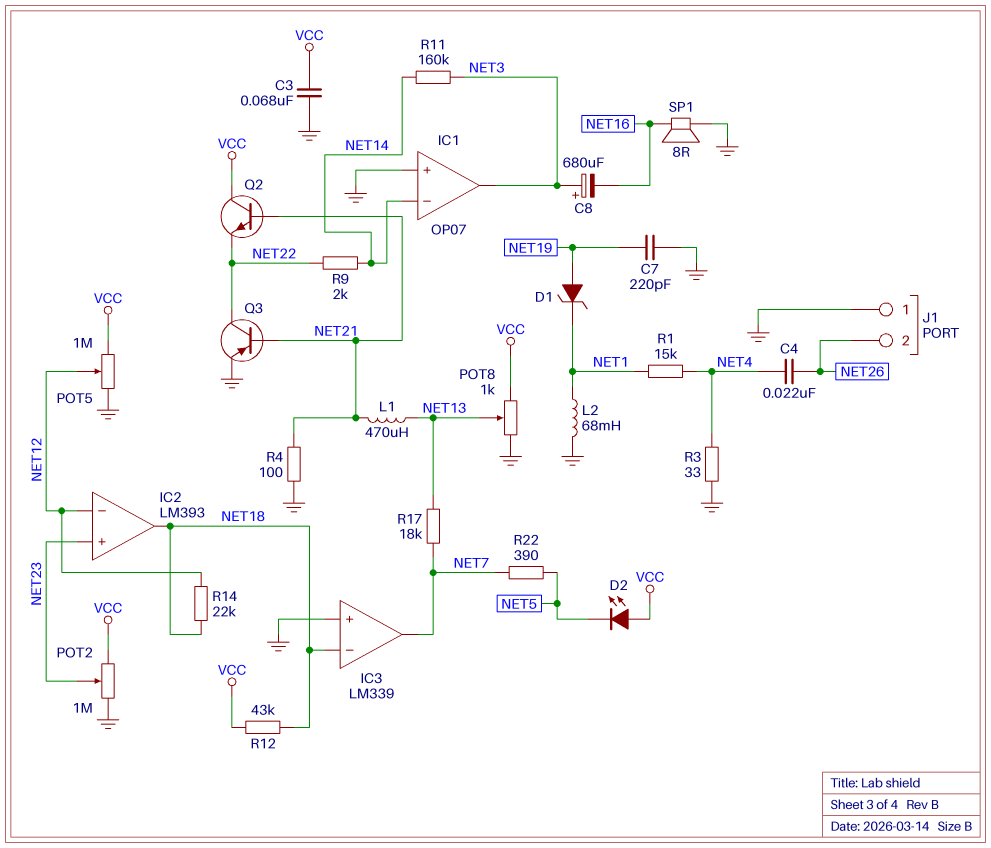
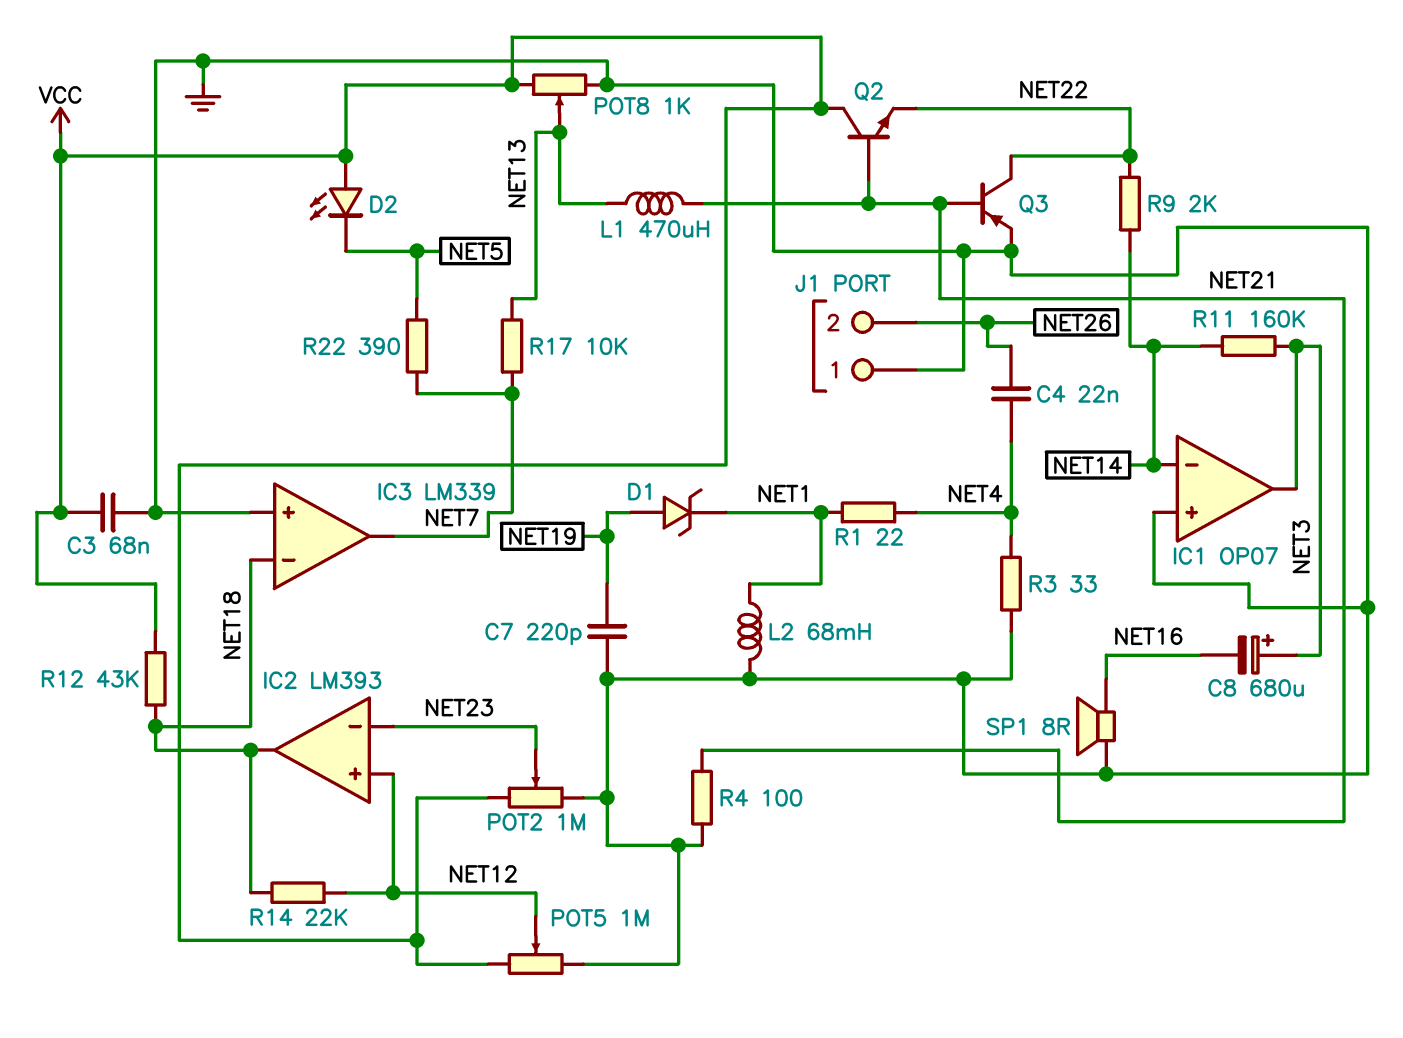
IC2 pin in+: NET23 -> NET12
IC2 pin in-: NET12 -> NET23
R1: 15k (NET1, NET4) -> 22 (NET1, NET4)
R17: 18k (NET7, NET13) -> 10k (NET7, NET13)

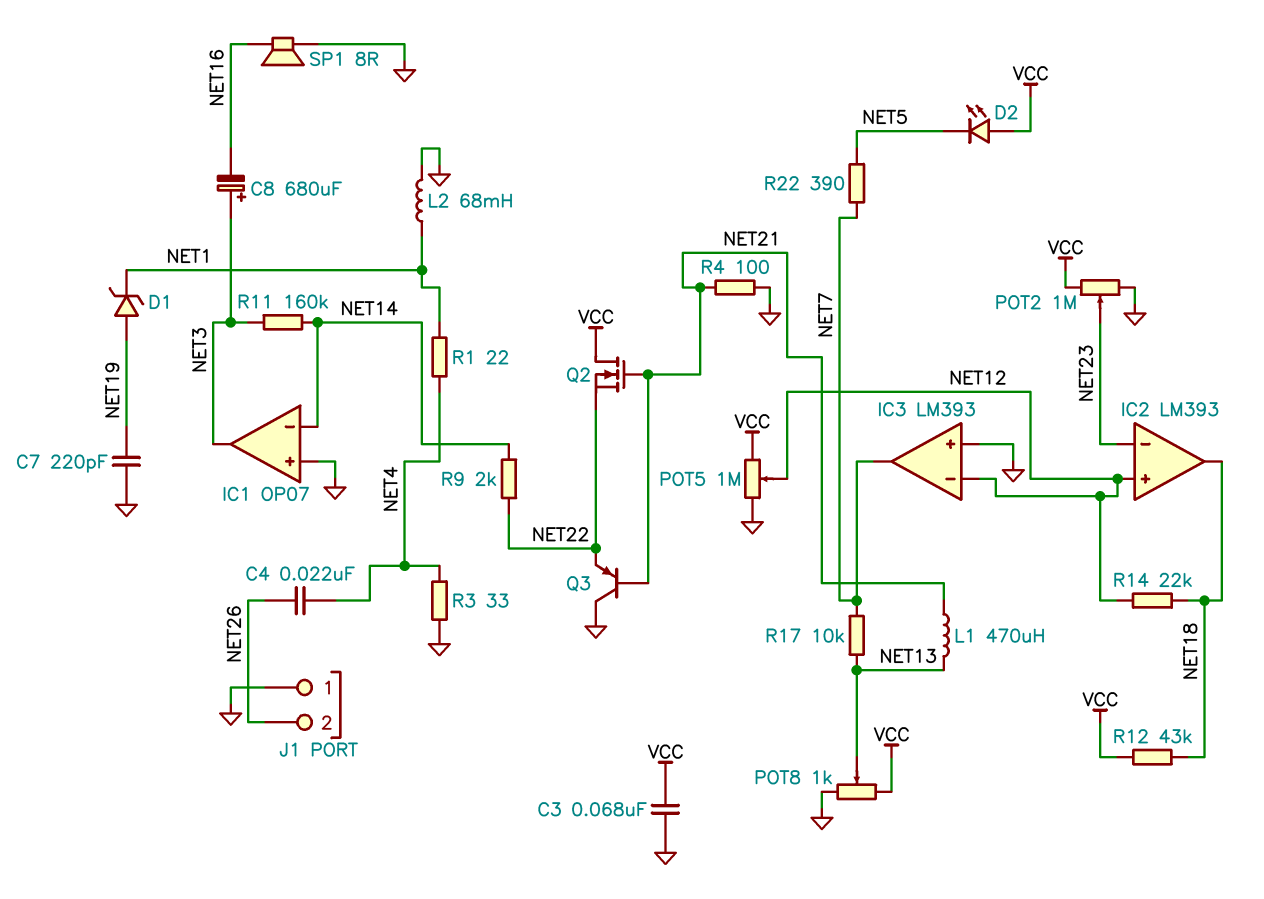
IC3: LM339 -> LM393
IC3 pin in-: NET18 -> NET12
Q2: NPN (B NET21, C VCC, E NET22) -> NMOS (G NET21, D VCC, S NET22)
Q3: PNP (B NET21, C NET22, E GND) -> PNP (B NET21, C GND, E NET22)

